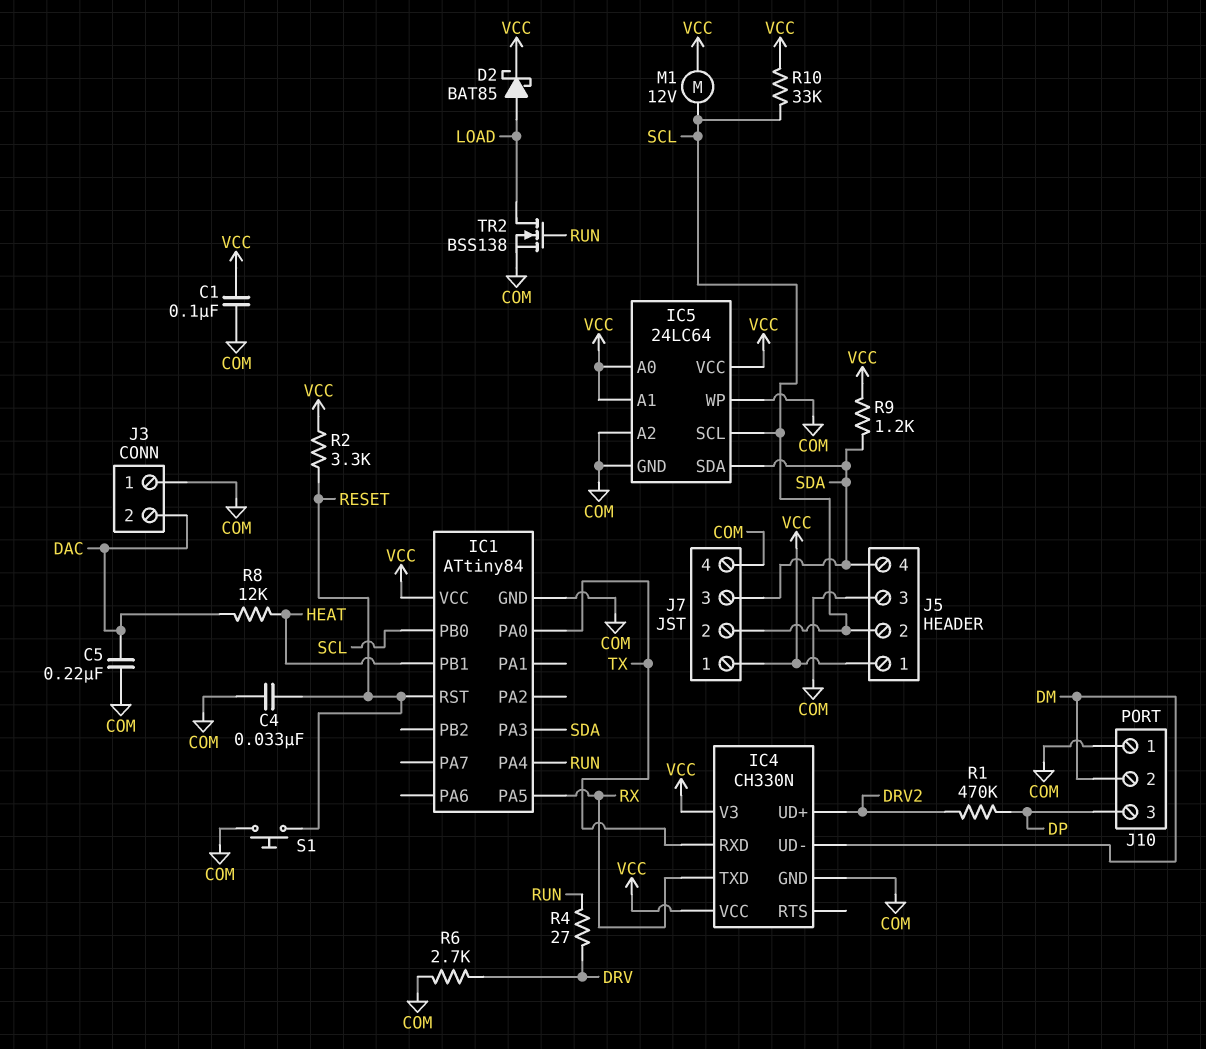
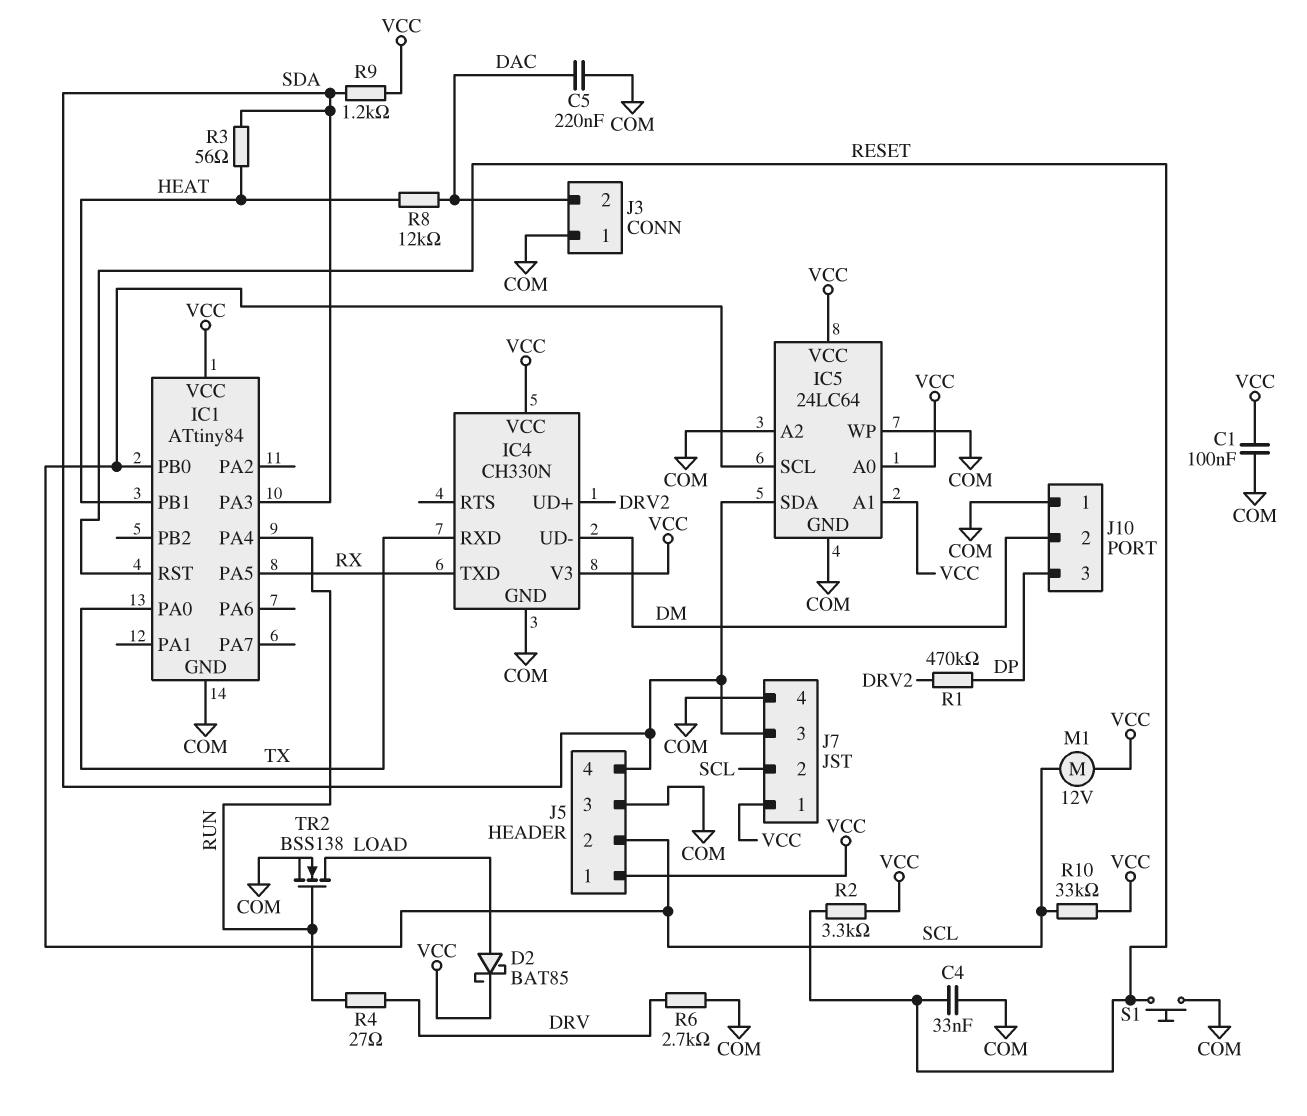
R3: none -> 56 (HEAT, SDA)

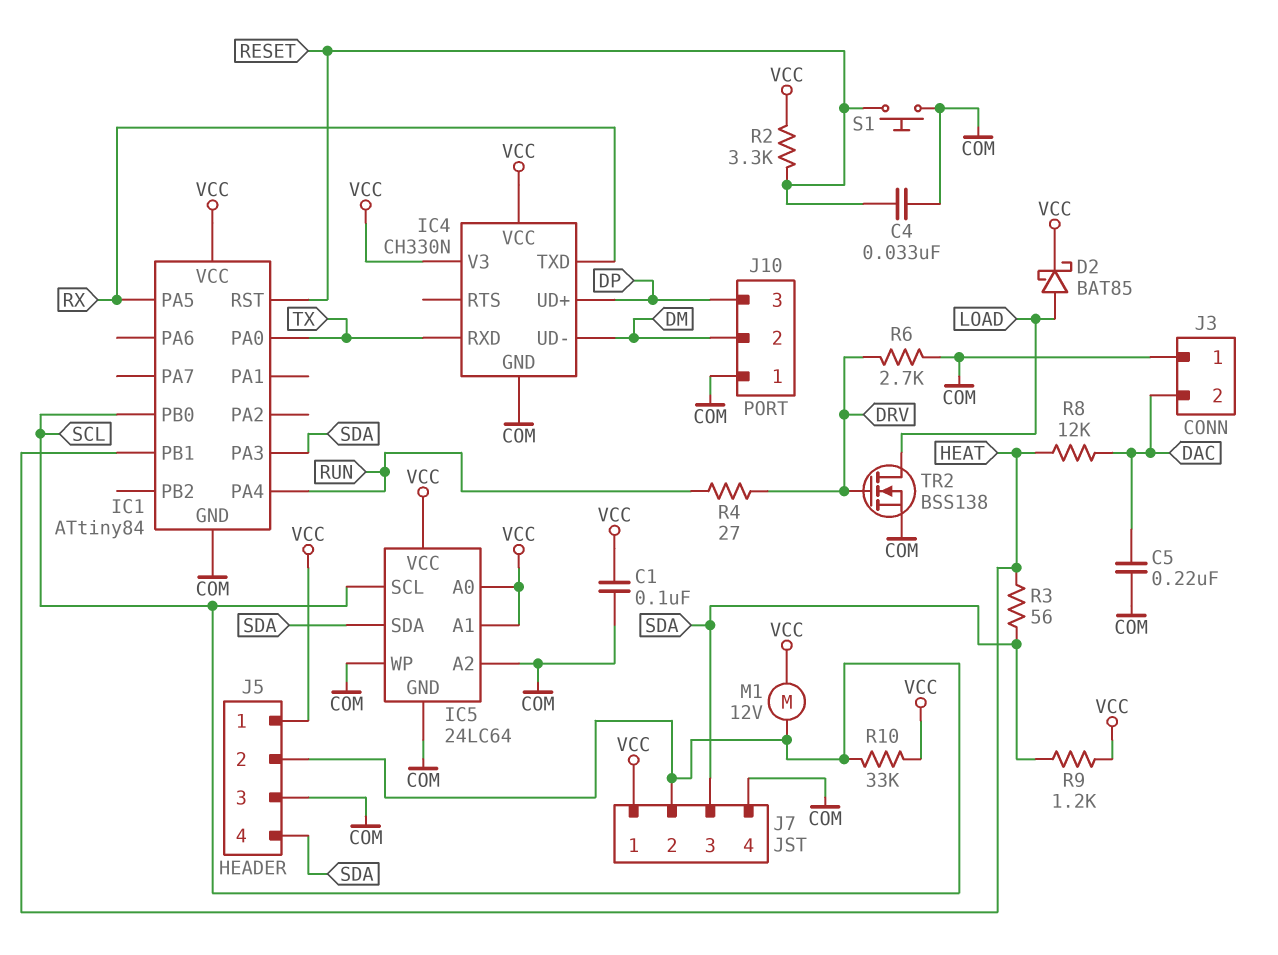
IC4 pin UD+: DRV2 -> DP
R1: 470k (DP, DRV2) -> none
TR2: NMOS BSS138 (G RUN, D LOAD, S COM) -> NMOS BSS138 (G DRV, D LOAD, S COM)

